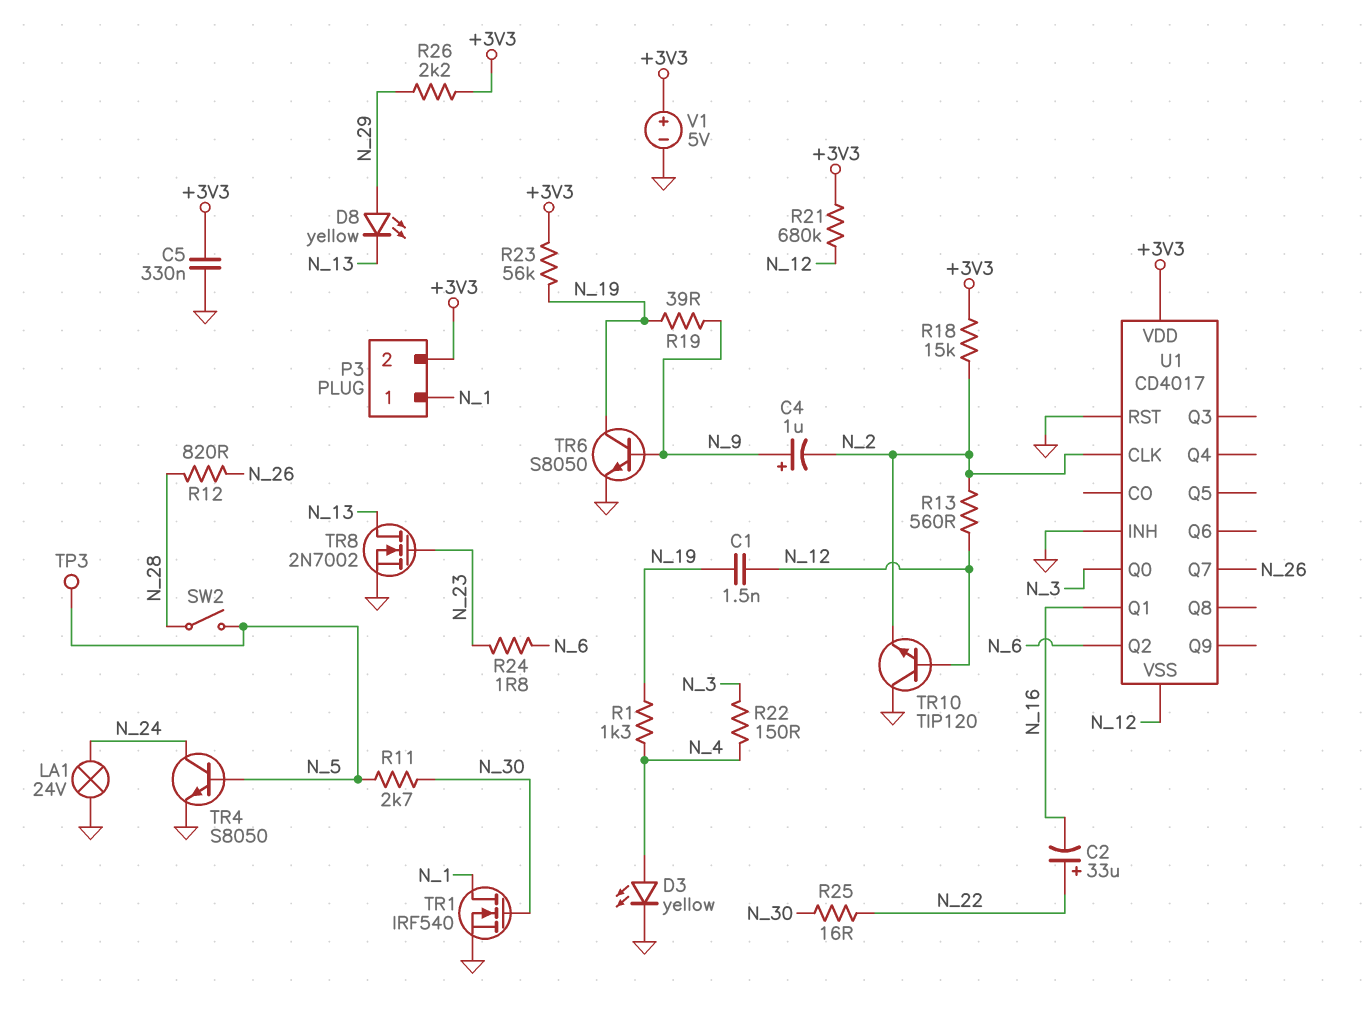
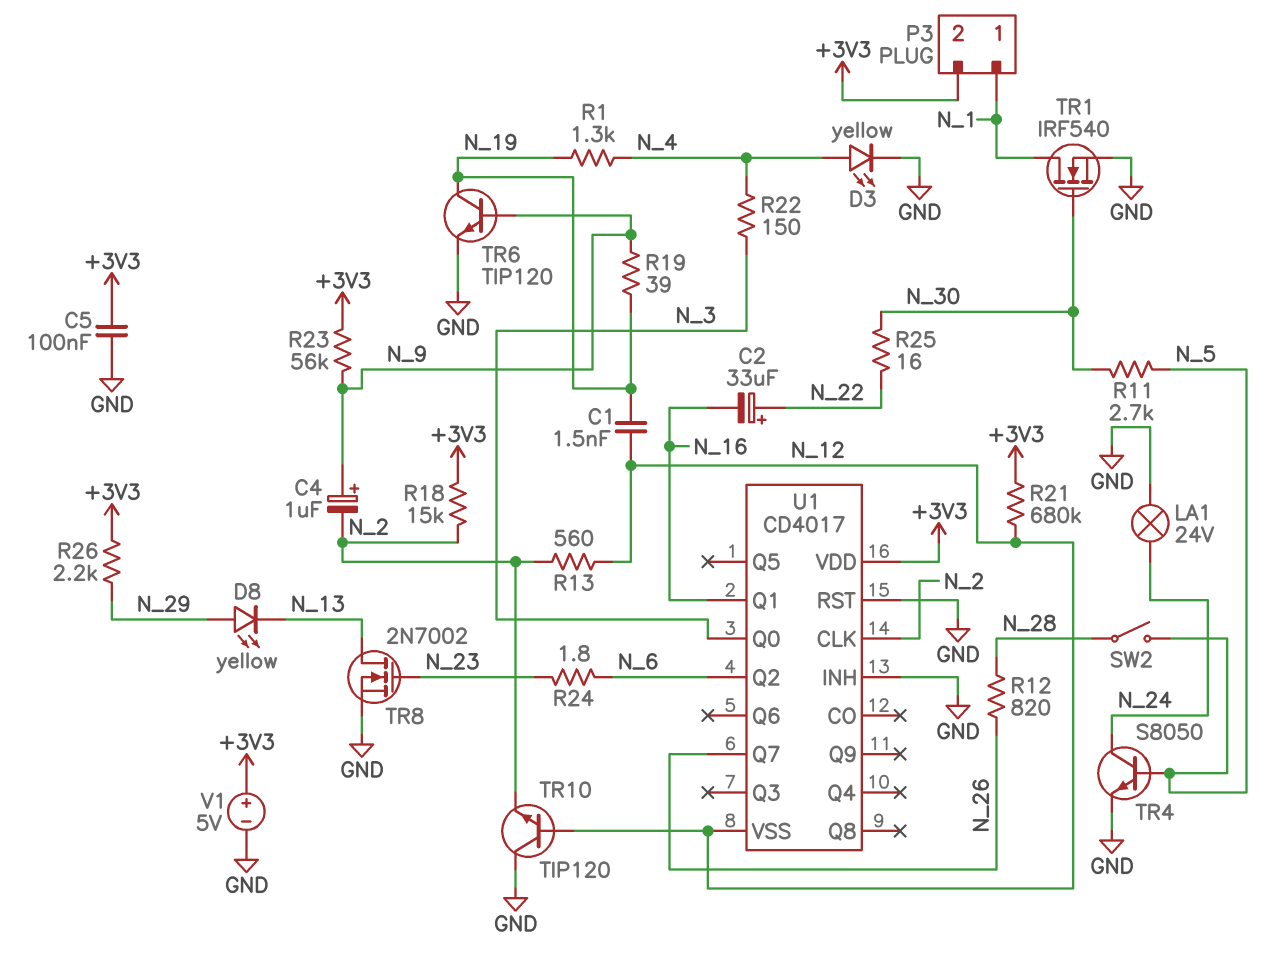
C5: 330nF (+3V3, GND) -> 100nF (+3V3, GND)
R23: 56k (+3V3, N_19) -> 56k (+3V3, N_9)
TP3: test point (N_5) -> none
TR6: NPN S8050 (B N_9, C N_19, E GND) -> NPN TIP120 (B N_9, C N_19, E GND)

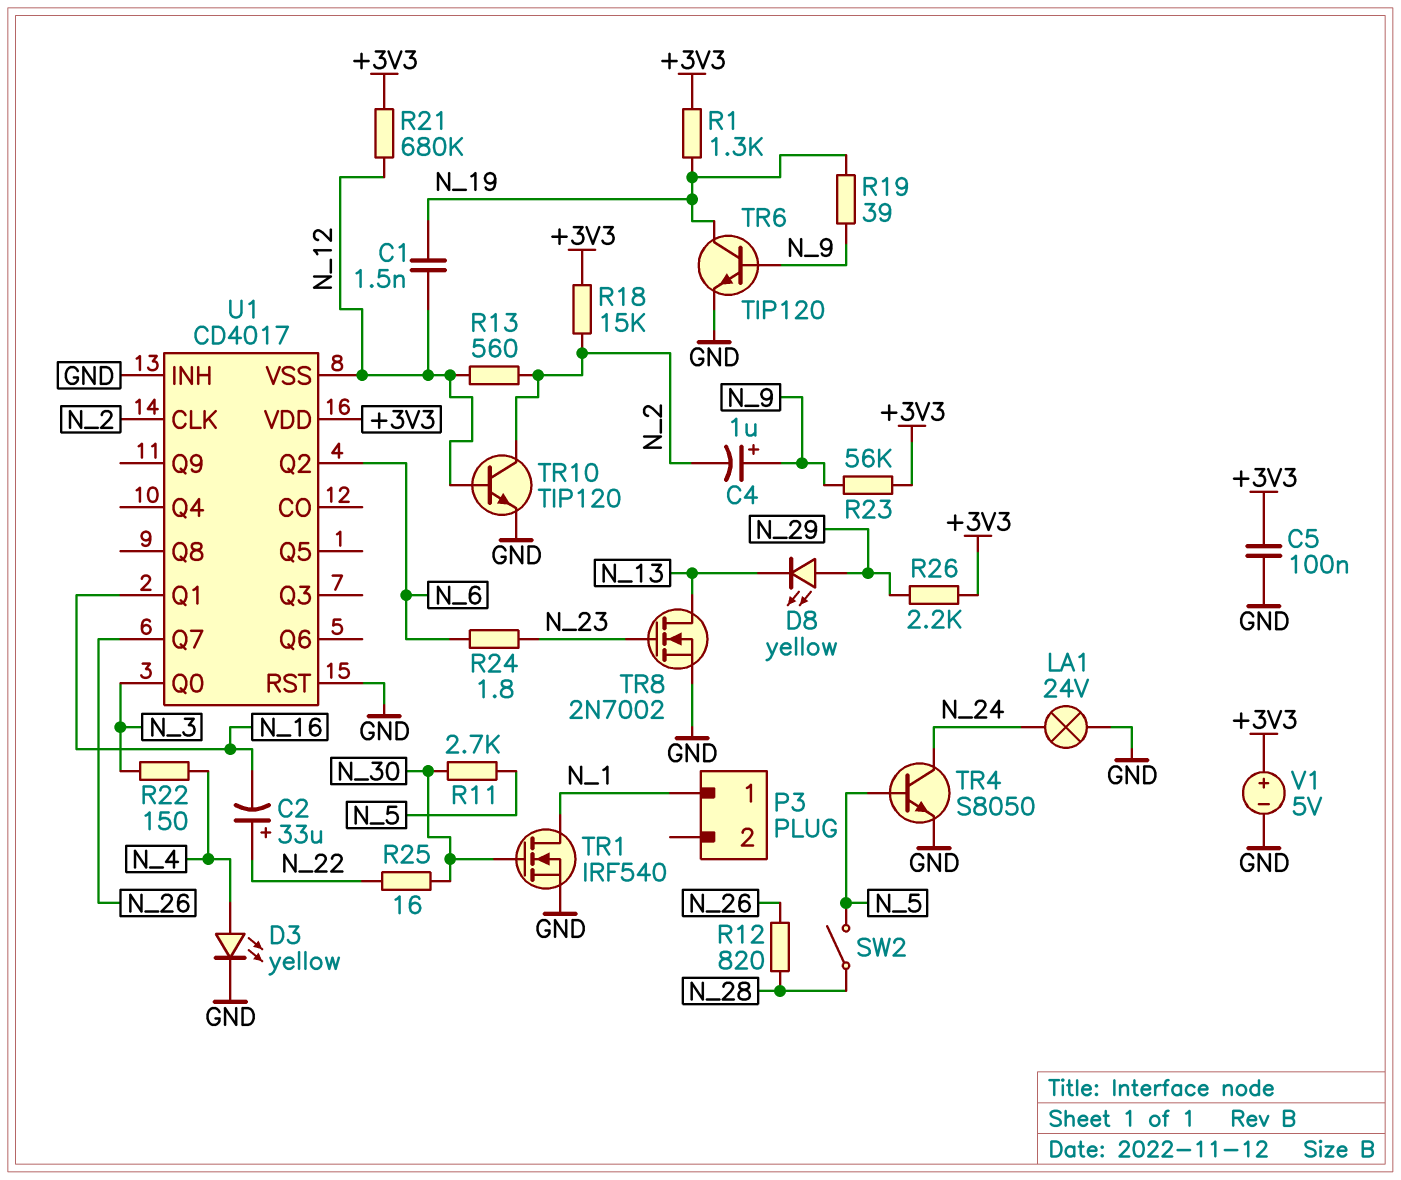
P3 pin 2: +3V3 -> none
R1: 1.3k (N_4, N_19) -> 1.3k (+3V3, N_19)
TR10: NPN TIP120 (B N_12, C GND, E N_2) -> NPN TIP120 (B N_12, C N_2, E GND)

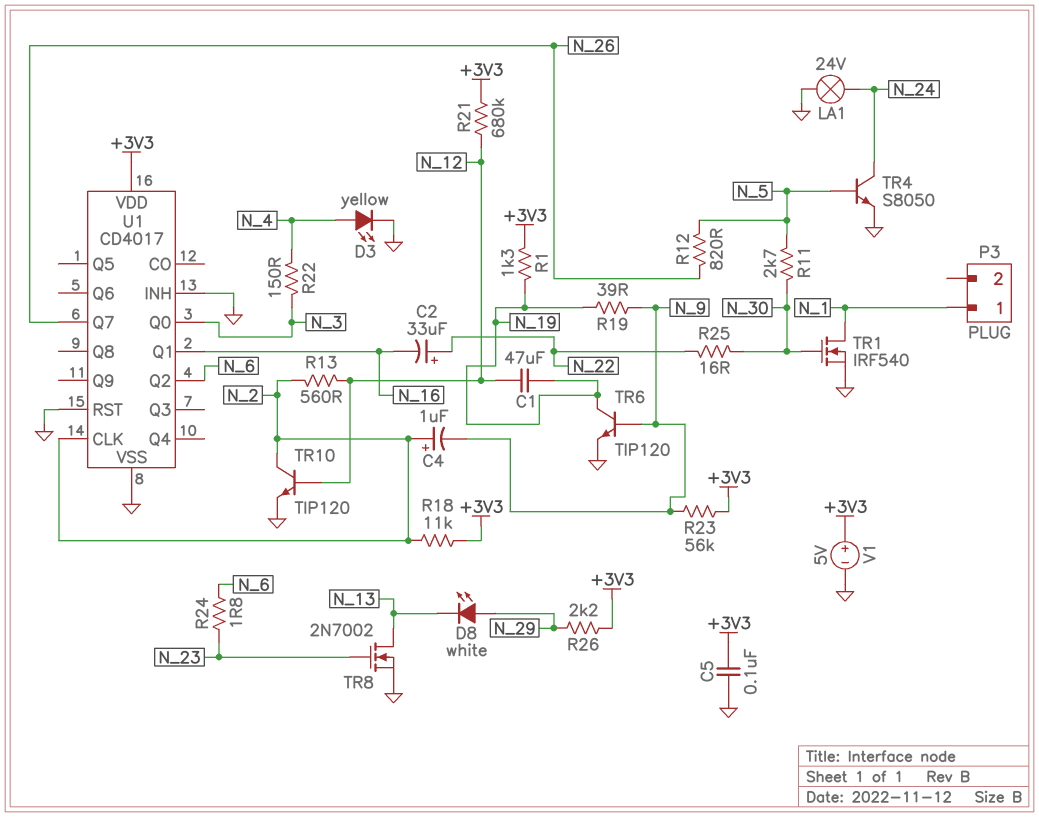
C1: 1.5nF (N_12, N_19) -> 47uF (N_12, N_19)
C4: 1uF (plus N_9, minus N_2) -> 1uF (plus N_2, minus N_9)
D8: LED yellow (A N_29, K N_13) -> LED white (A N_29, K N_13)
R12: 820 (N_26, N_28) -> 820 (N_5, N_26)
R18: 15k (+3V3, N_2) -> 11k (+3V3, N_2)
SW2: switch (N_5, N_28) -> none
U1 pin VSS: N_12 -> GND

